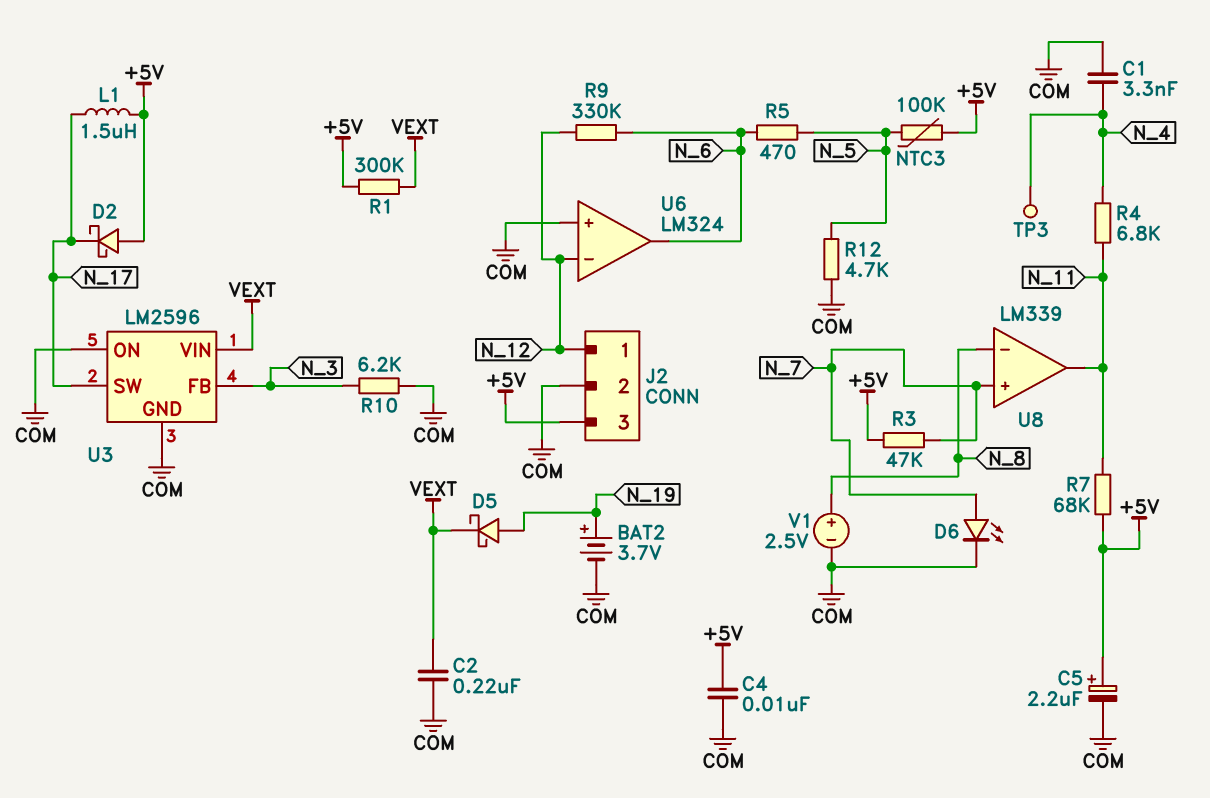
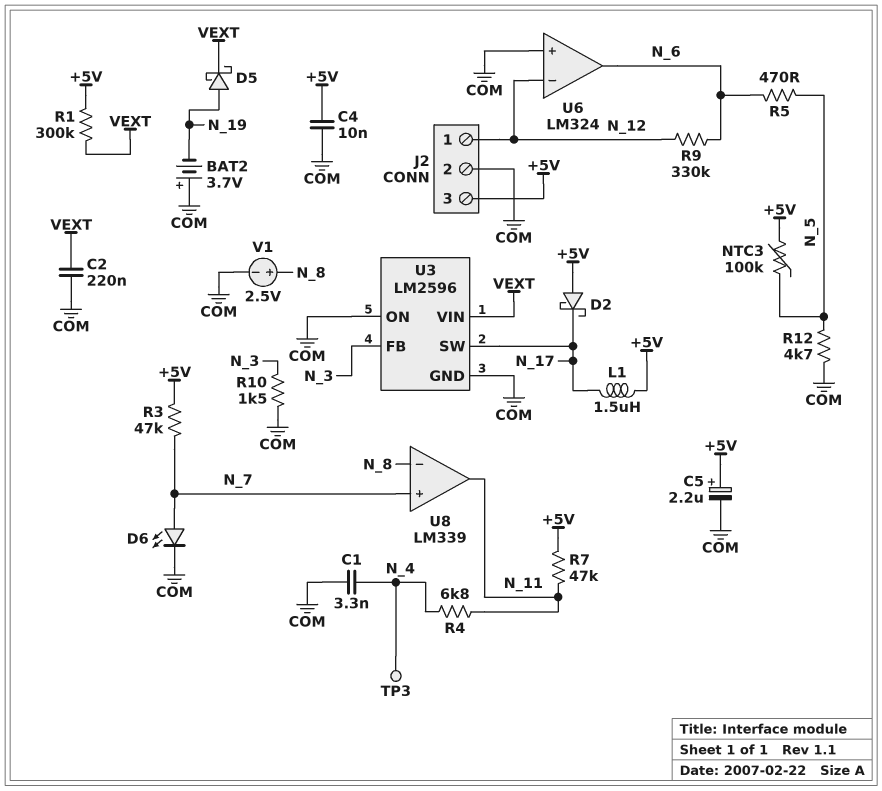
BAT2: 3.7V (plus N_19, minus COM) -> 3.7V (plus COM, minus N_19)
R7: 68k (+5V, N_11) -> 47k (+5V, N_11)
R10: 6.2k (COM, N_3) -> 1.5k (COM, N_3)

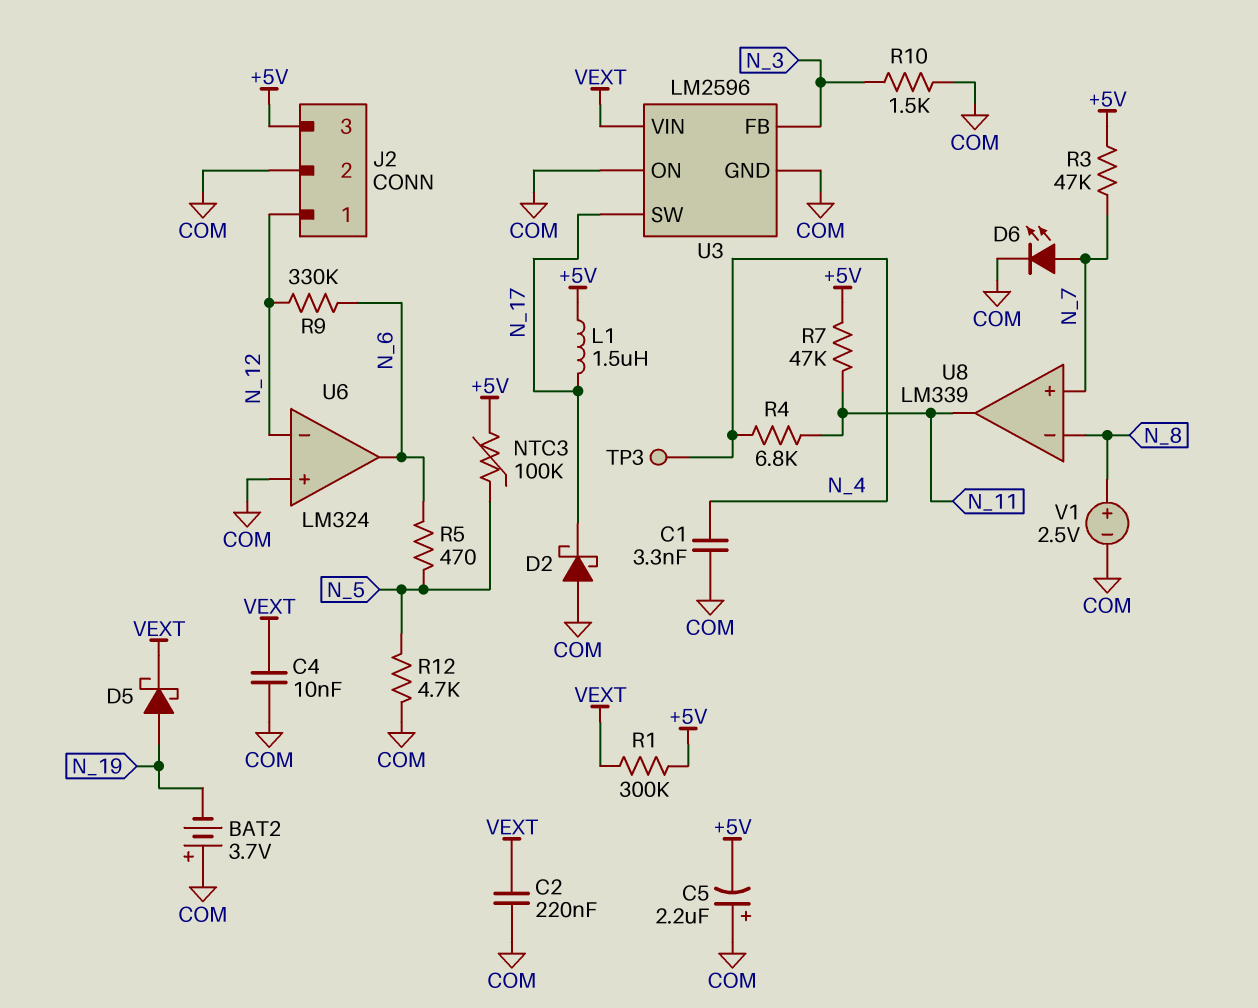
C4: 10nF (+5V, COM) -> 10nF (COM, VEXT)
C5: 2.2uF (plus +5V, minus COM) -> 2.2uF (plus COM, minus +5V)
D2: schottky (A +5V, K N_17) -> schottky (A COM, K N_17)

